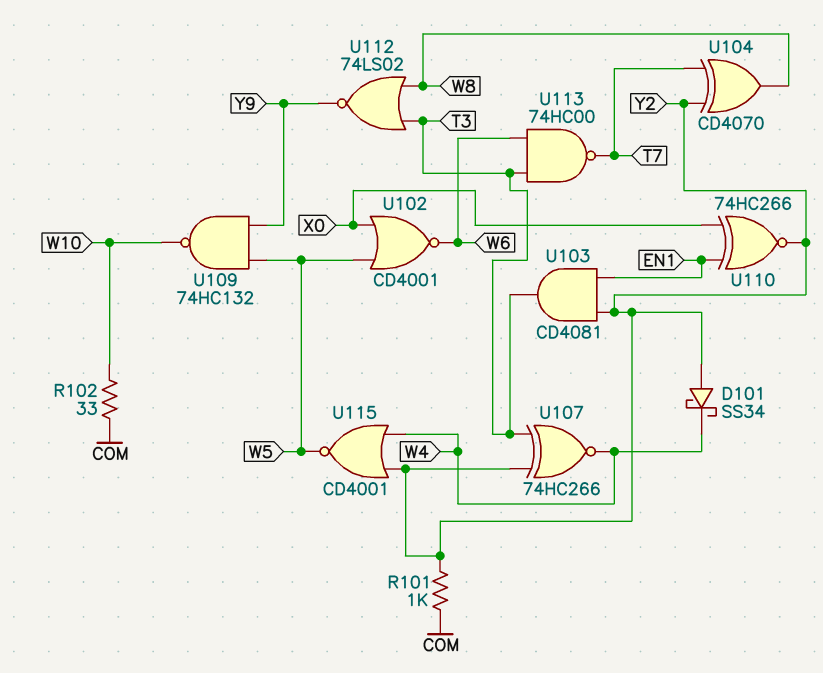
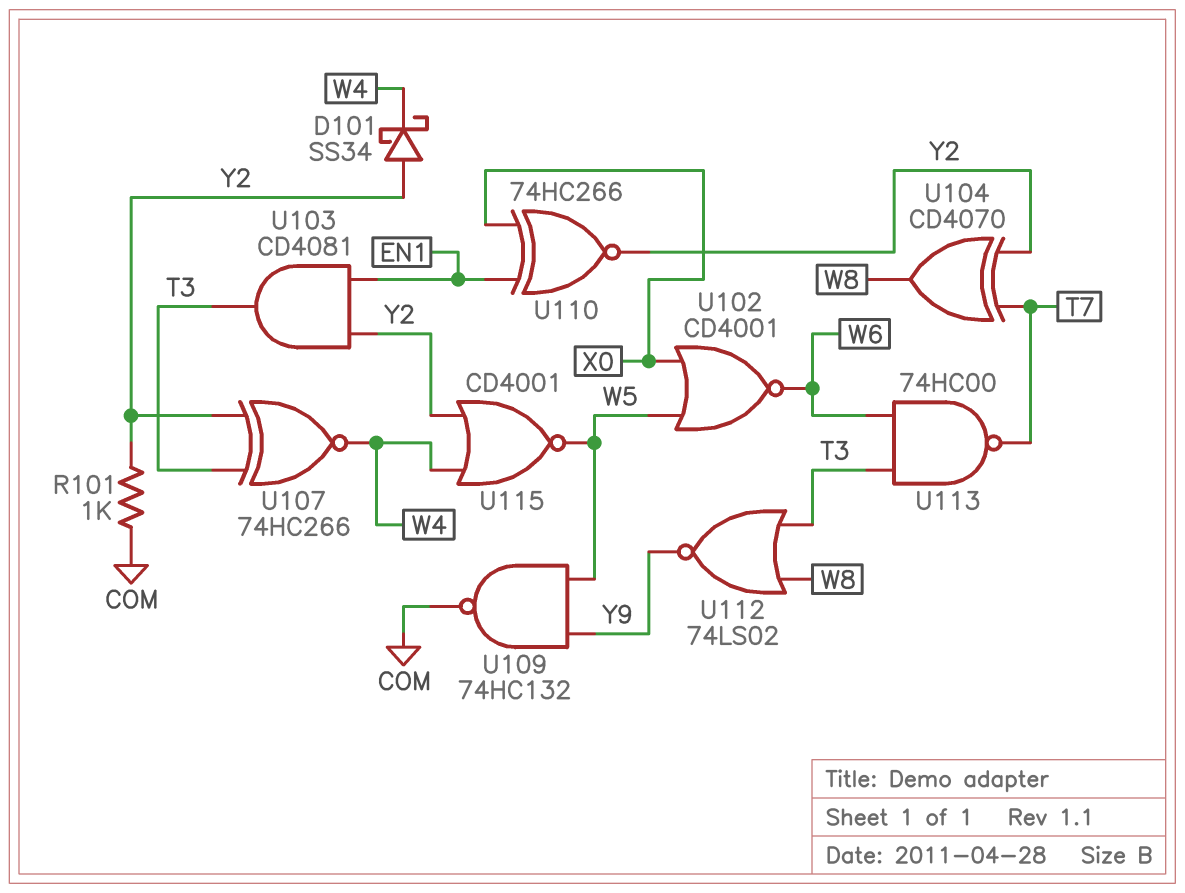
R102: 33 (COM, W10) -> none
U109: NAND 74HC132 (in W5, in Y9, out W10) -> NAND 74HC132 (in W5, in Y9, out COM)

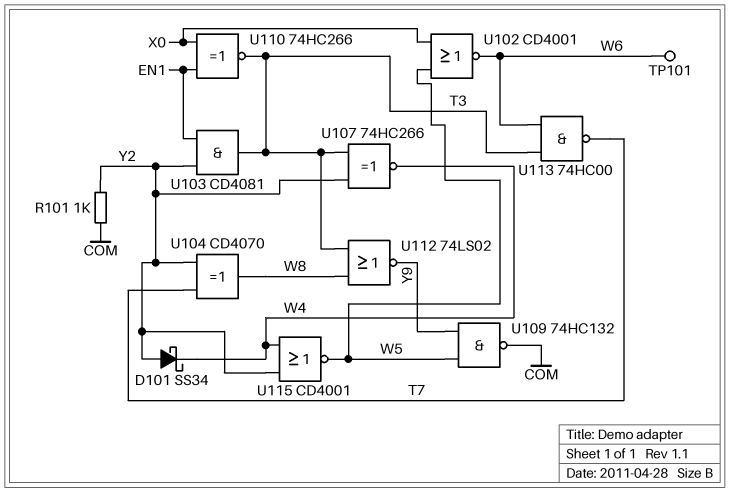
TP101: none -> test point (W6)
U110: XNOR 74HC266 (in EN1, in X0, out Y2) -> XNOR 74HC266 (in EN1, in X0, out T3)

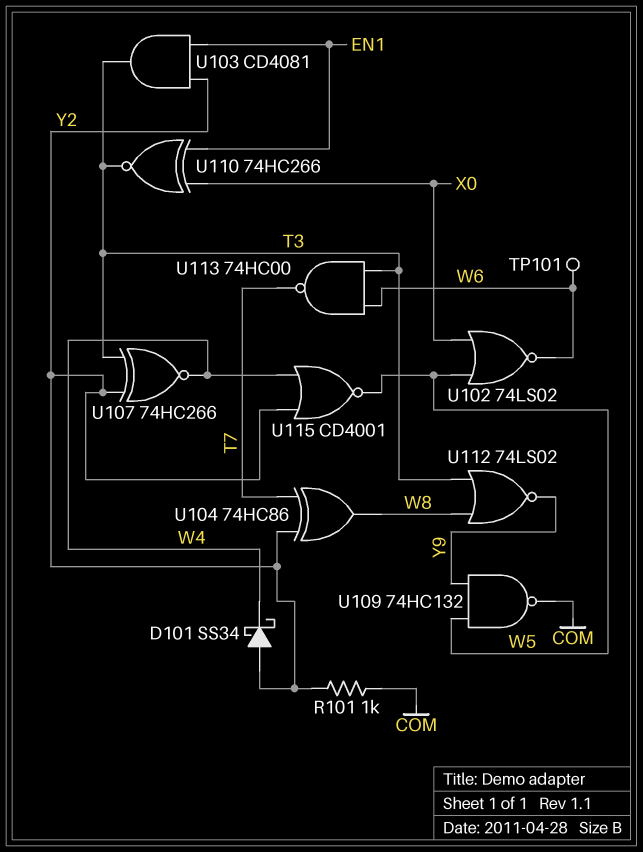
U102: NOR CD4001 (in W5, in X0, out W6) -> NOR 74LS02 (in W5, in X0, out W6)
U104: XOR CD4070 (in T7, in Y2, out W8) -> XOR 74HC86 (in T7, in Y2, out W8)

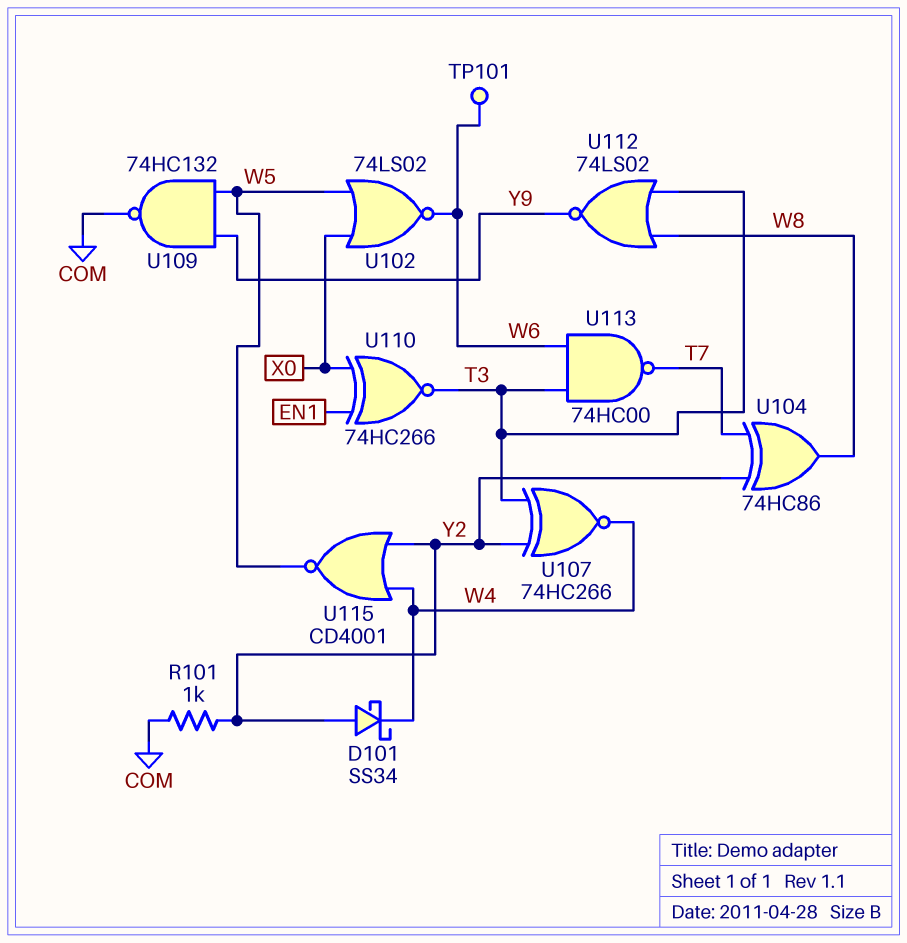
U103: AND CD4081 (in EN1, in Y2, out T3) -> none

